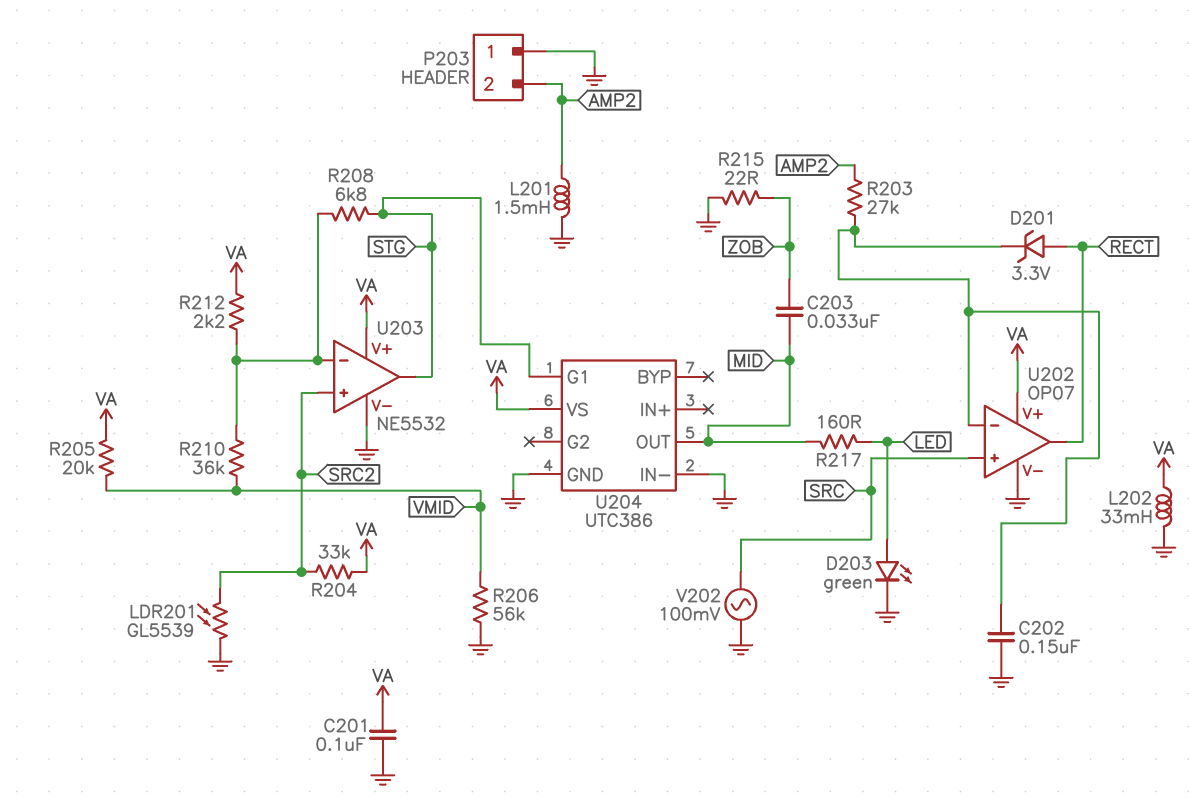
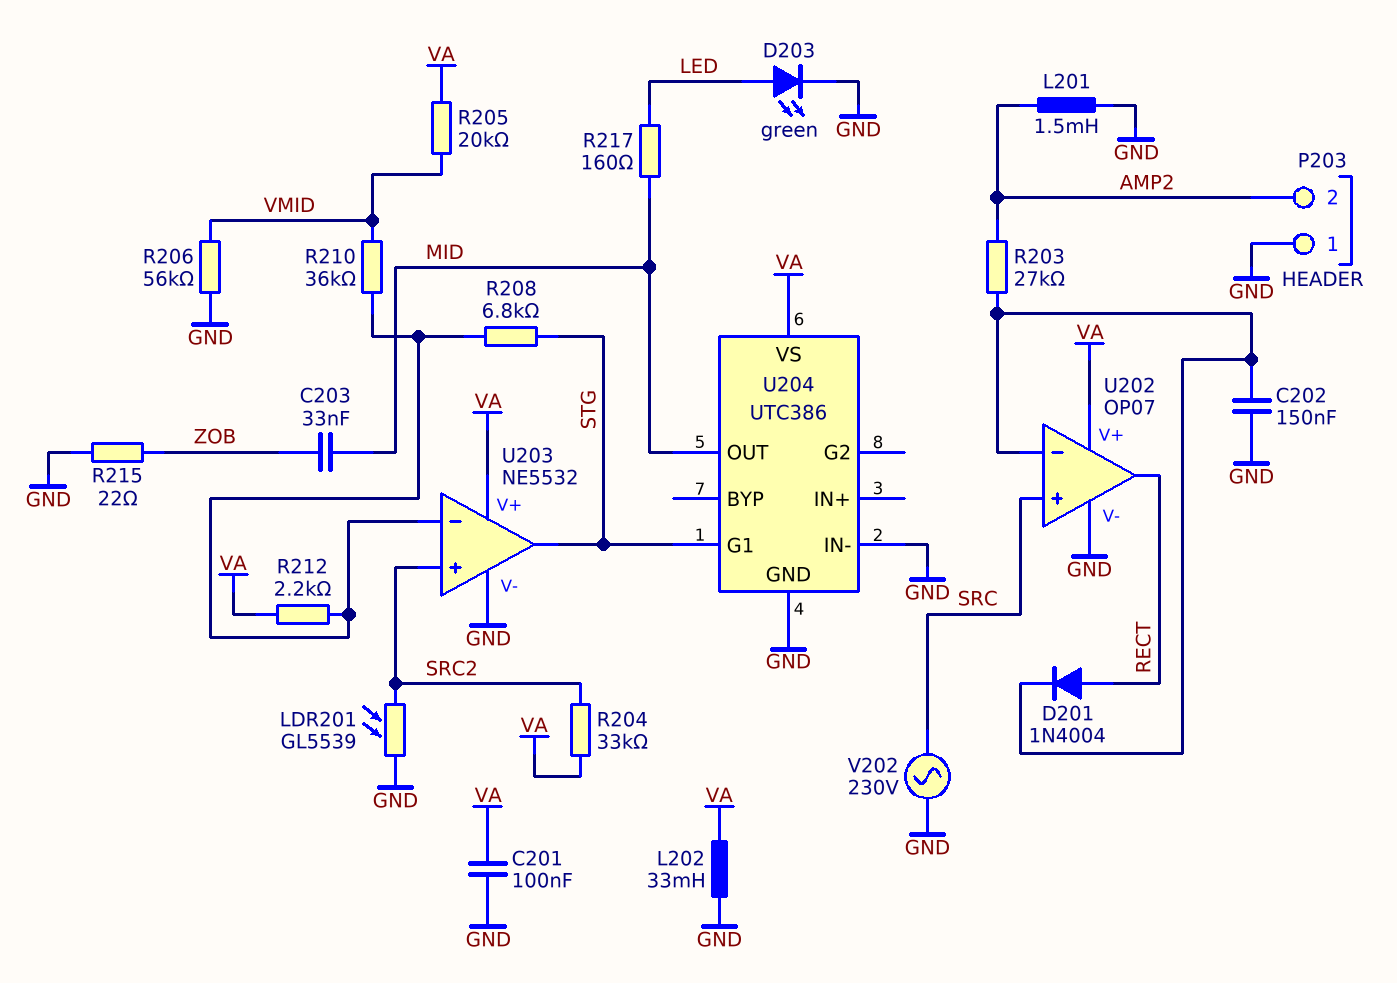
D201: zener 3.3V (A RECT, K U202/in-) -> diode 1N4004 (A RECT, K U202/in-)
V202: AC 100mV (GND, SRC) -> AC 230V (GND, SRC)

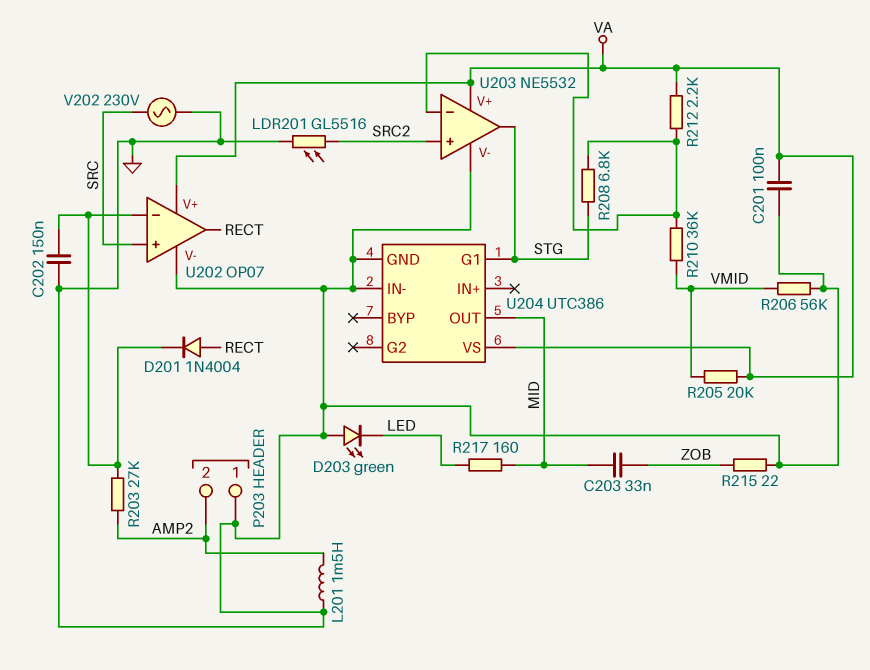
D203: LED green (A LED, K GND) -> LED green (A GND, K LED)
L202: 33mH (GND, VA) -> none
LDR201: GL5539 (GND, SRC2) -> GL5516 (GND, SRC2)
R204: 33k (SRC2, VA) -> none

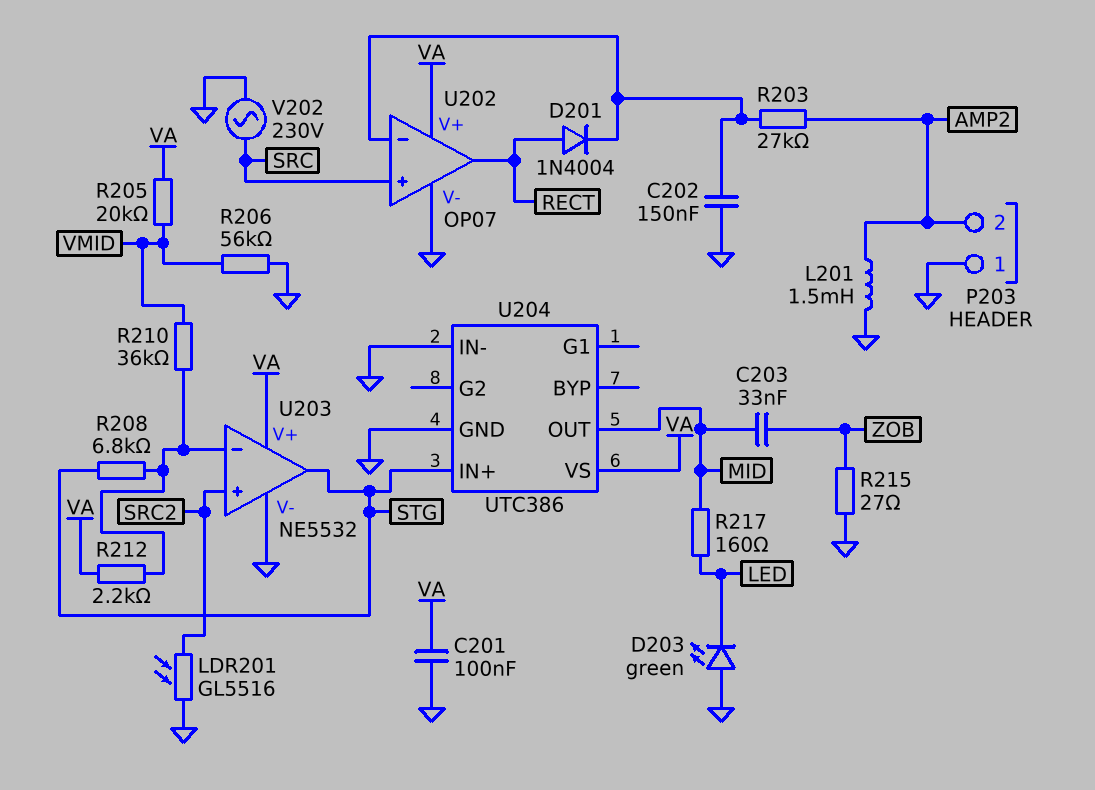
R215: 22 (GND, ZOB) -> 27 (GND, ZOB)
U204 pin G1: STG -> none
U204 pin IN+: none -> STG

